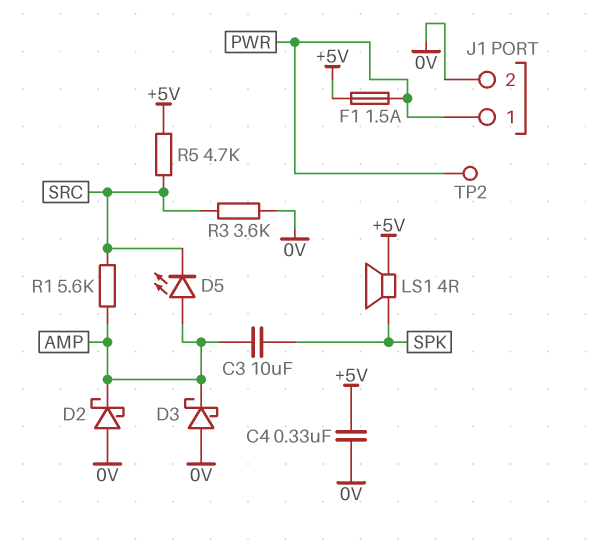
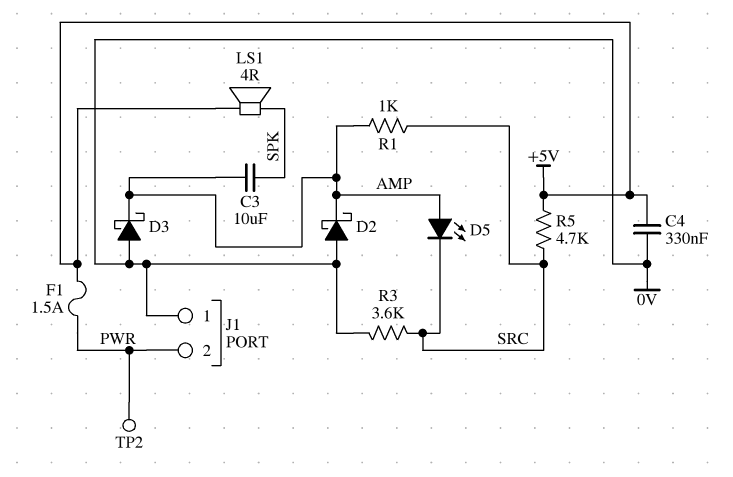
J1 pin 1: PWR -> 0V
J1 pin 2: 0V -> PWR
R1: 5.6k (AMP, SRC) -> 1k (AMP, SRC)

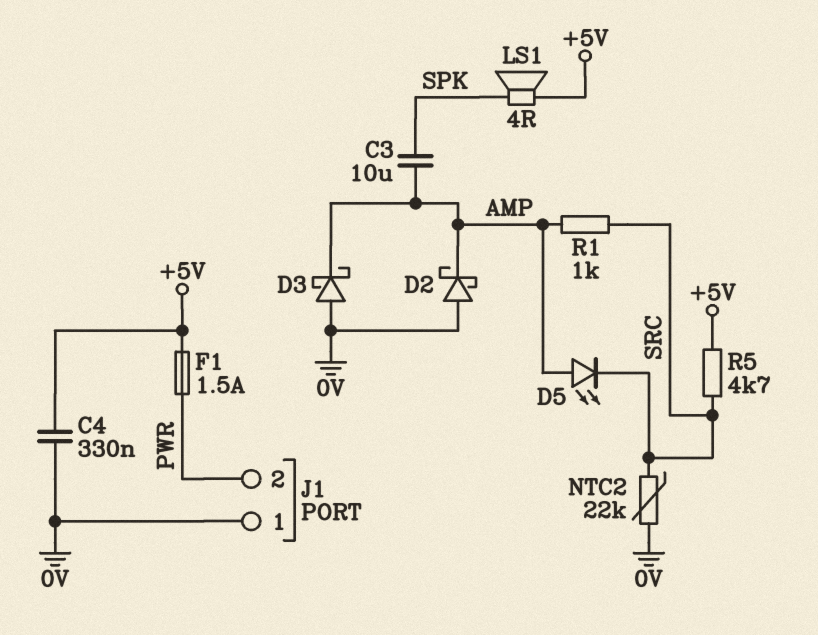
NTC2: none -> 22k (0V, SRC)
R3: 3.6k (0V, SRC) -> none
TP2: test point (PWR) -> none

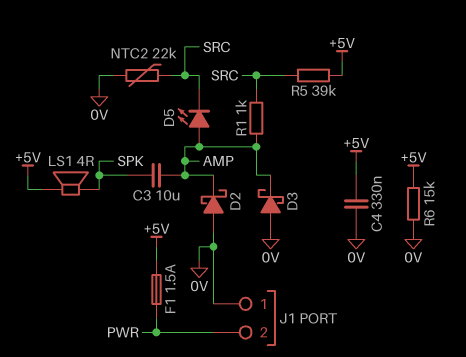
R5: 4.7k (+5V, SRC) -> 39k (+5V, SRC)
R6: none -> 15k (+5V, 0V)

